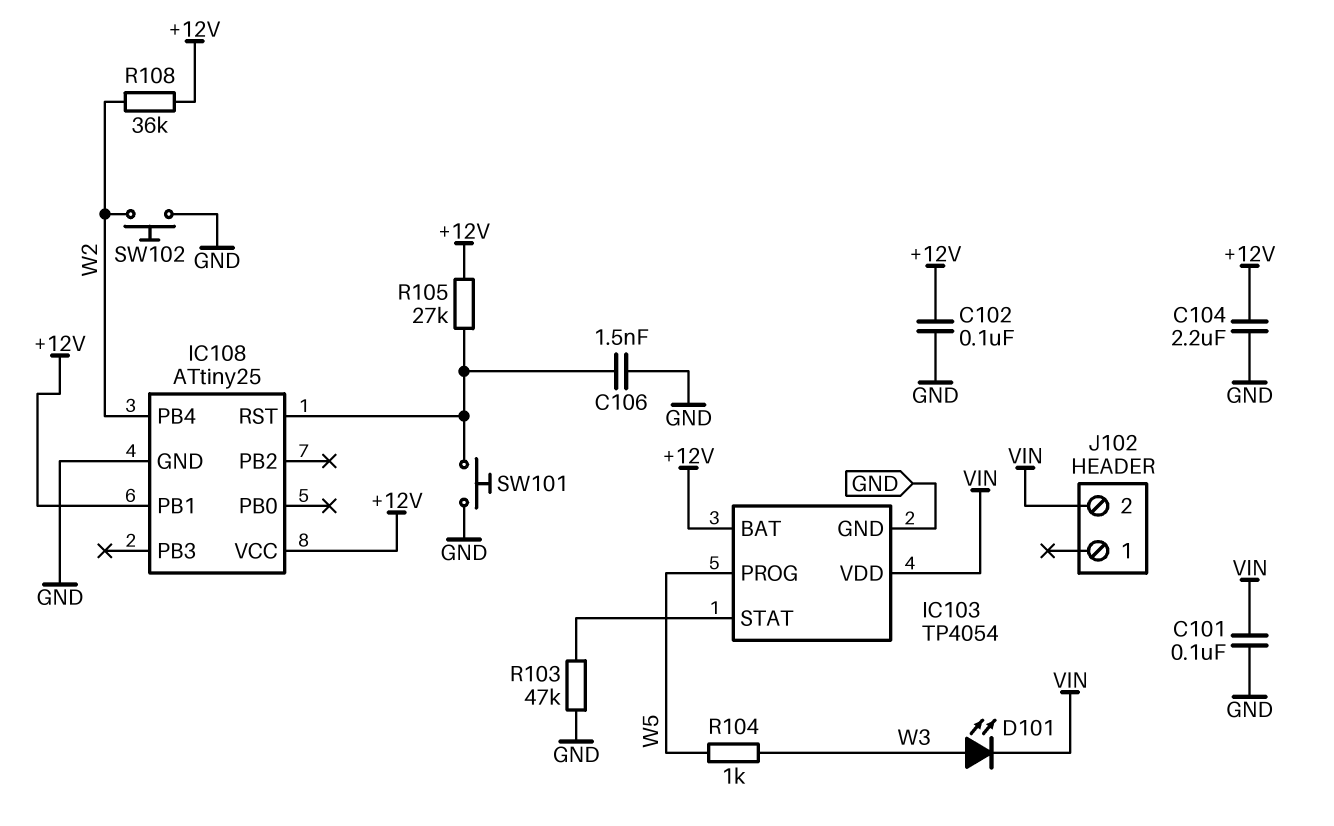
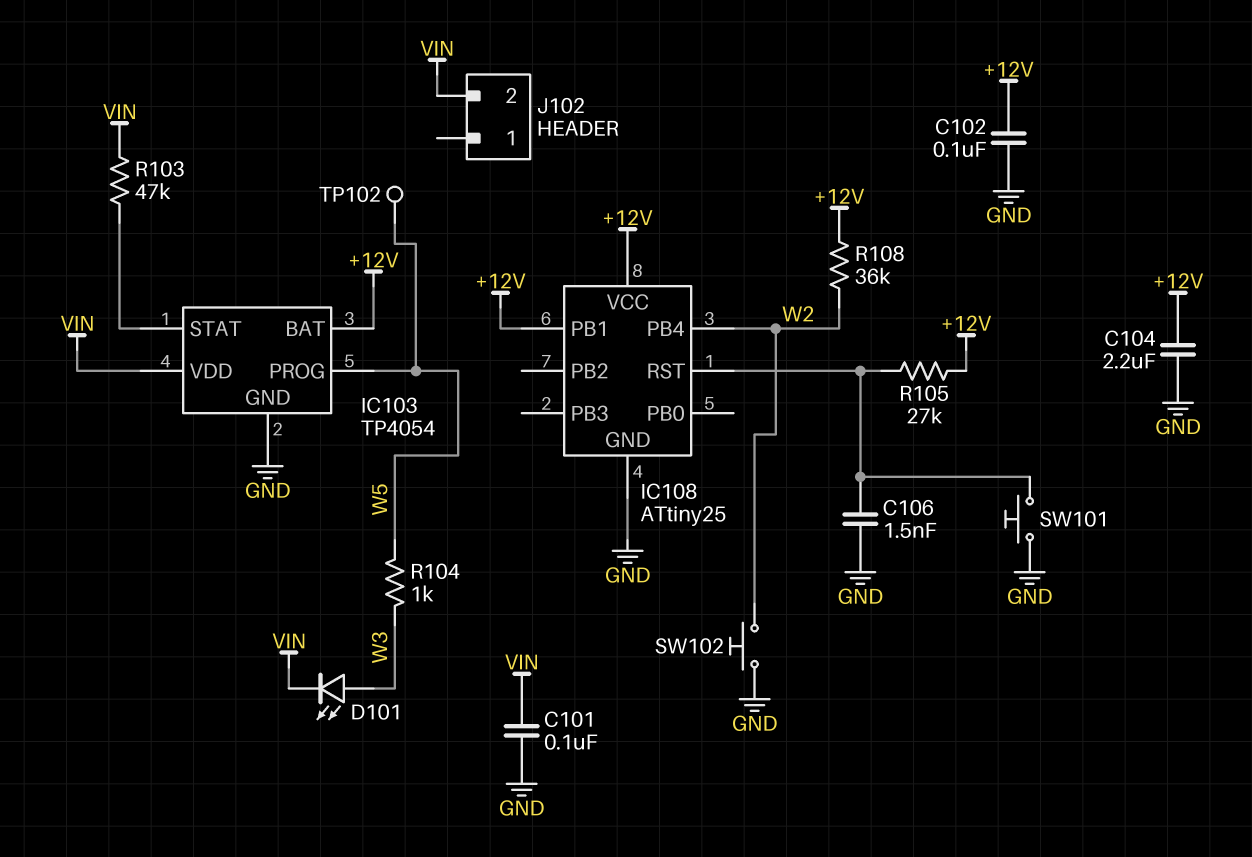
R103: 47k (GND, IC103/STAT) -> 47k (IC103/STAT, VIN)
TP102: none -> test point (W5)

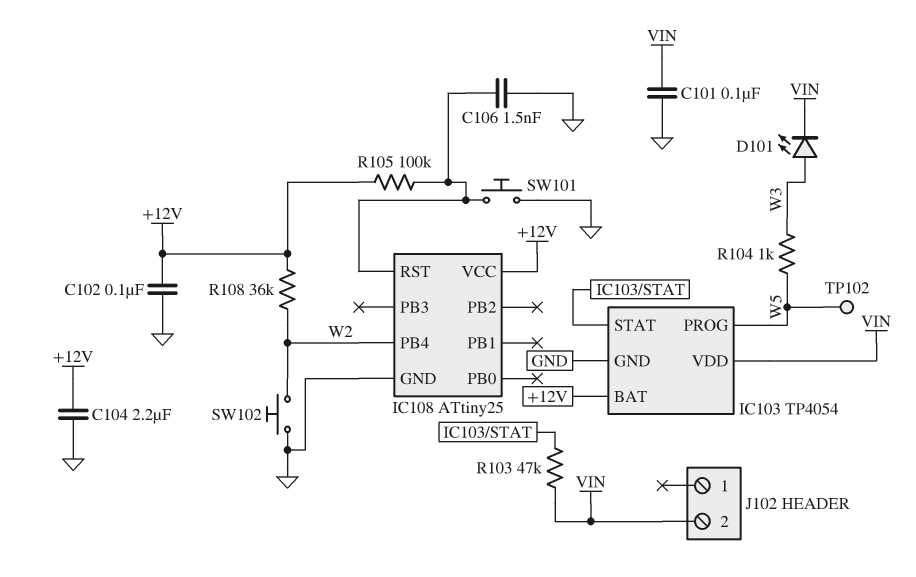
IC108 pin PB1: +12V -> none
R105: 27k (+12V, IC108/RST) -> 100k (+12V, IC108/RST)

